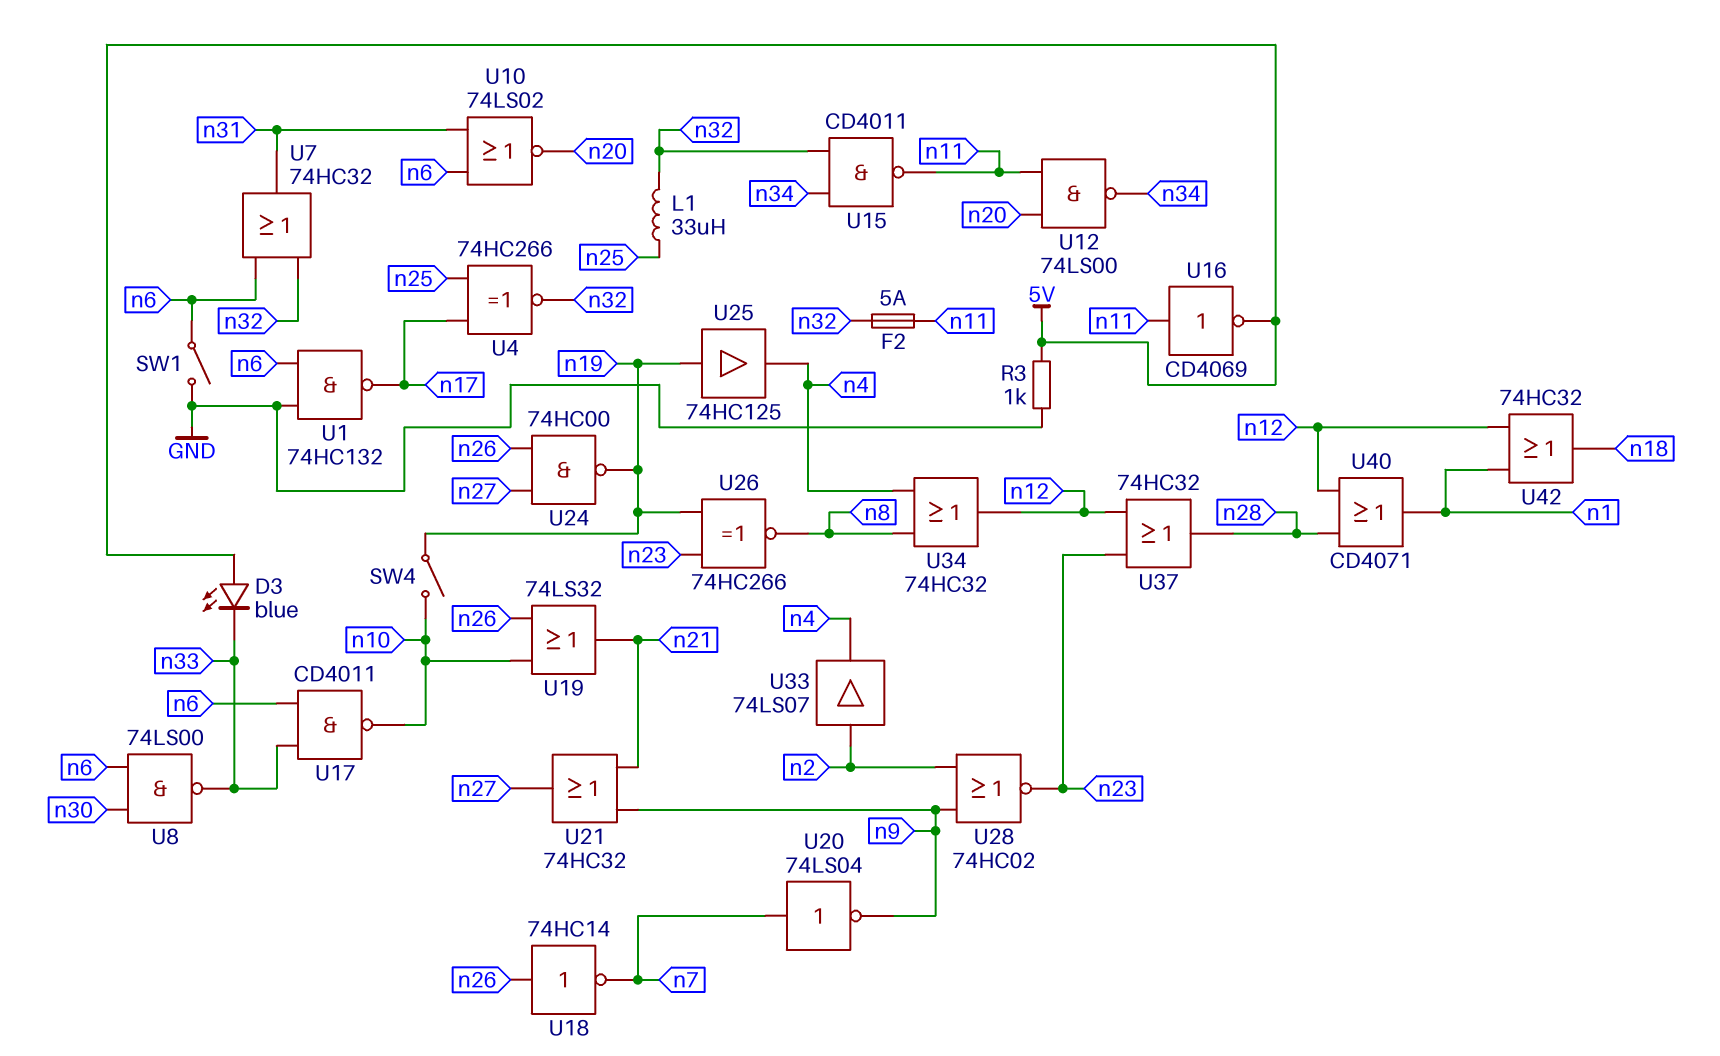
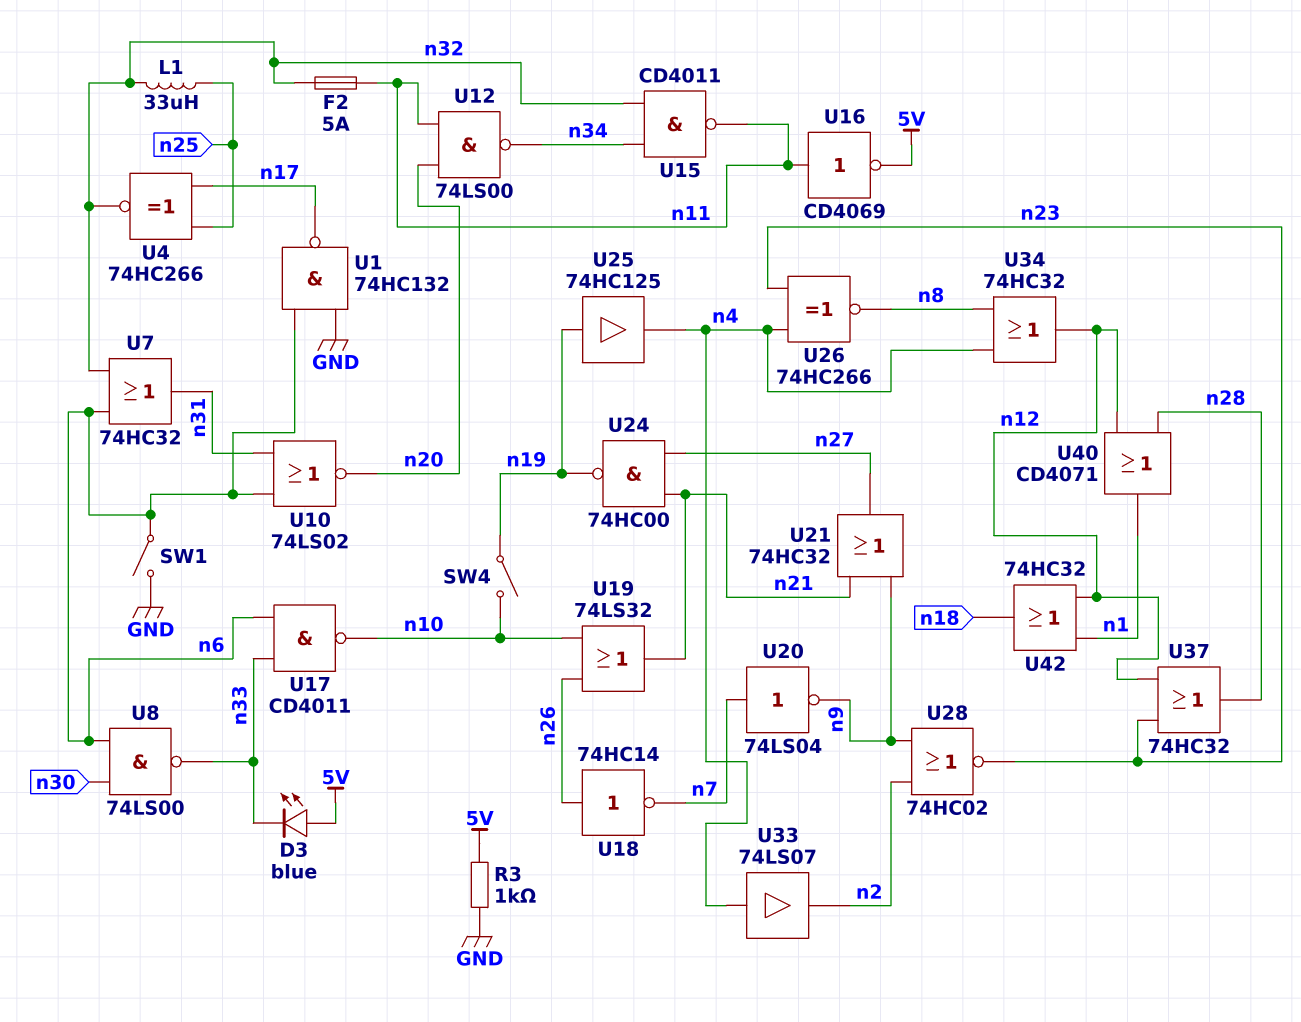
U24: NAND 74HC00 (in n26, in n27, out n19) -> NAND 74HC00 (in n21, in n27, out n19)
U26: XNOR 74HC266 (in n19, in n23, out n8) -> XNOR 74HC266 (in n4, in n23, out n8)
U33: buffer 74LS07 (in n2, out n4) -> buffer 74LS07 (in n4, out n2)

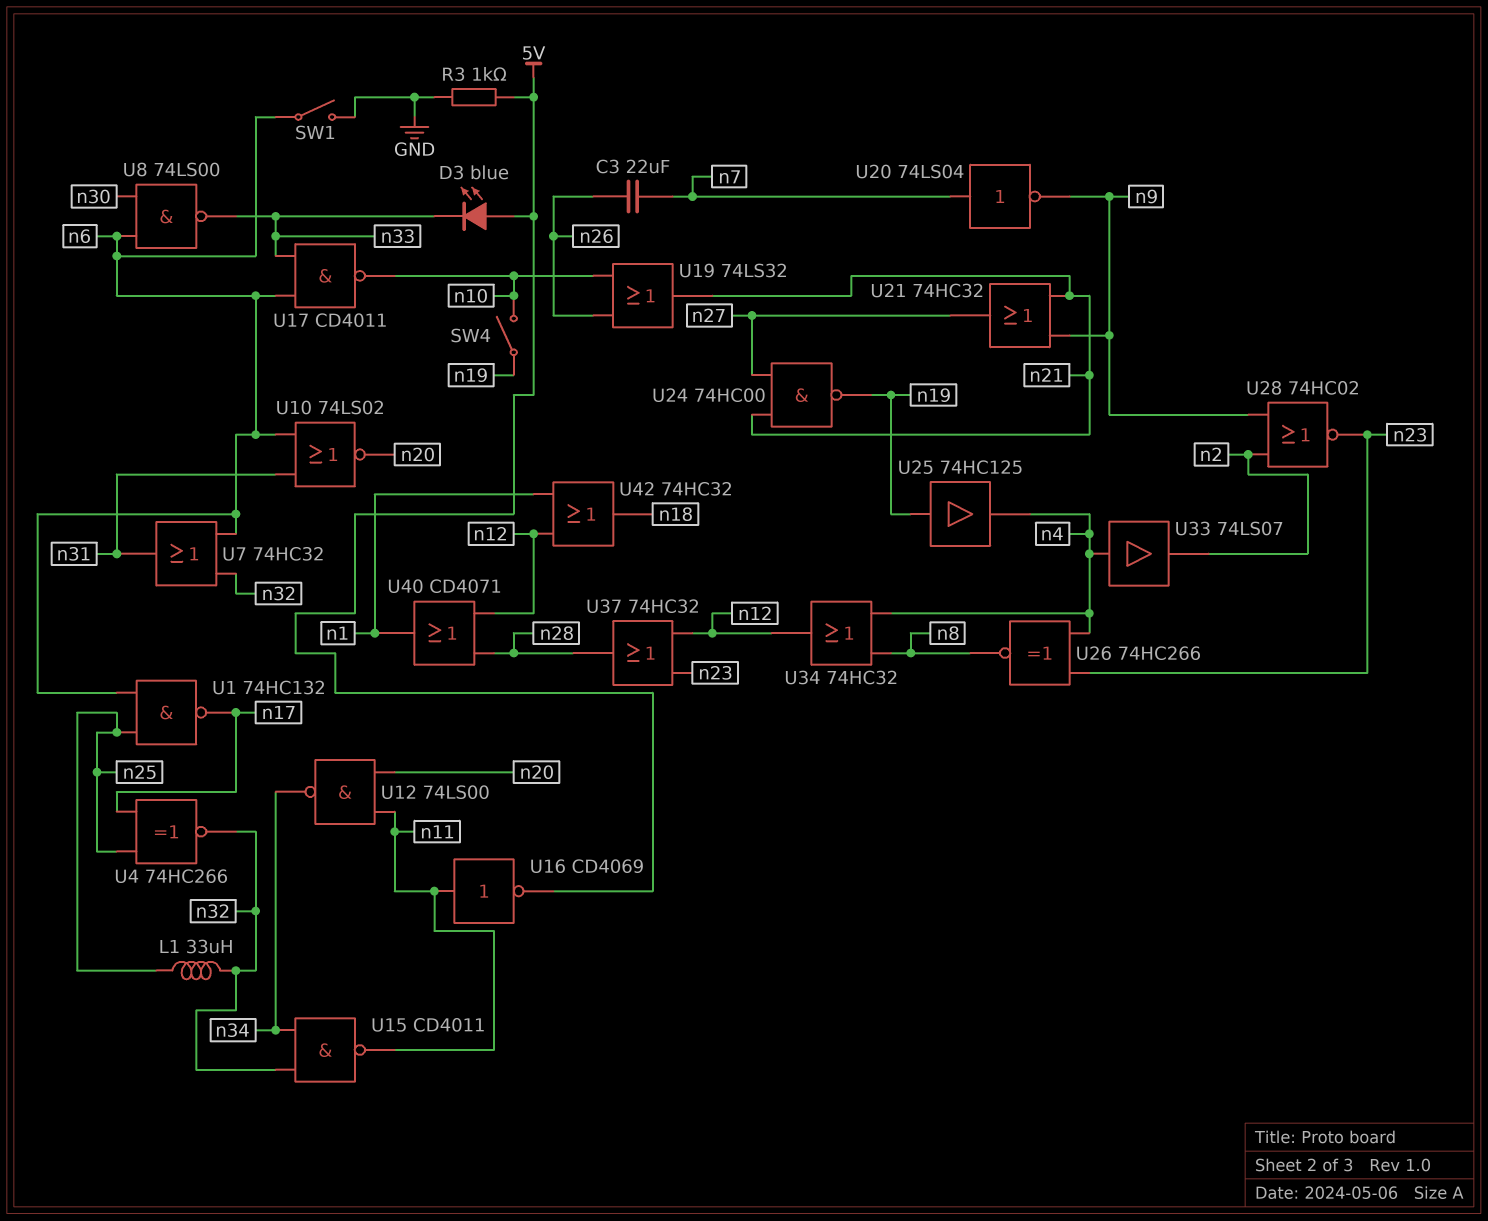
C3: none -> 22uF (n7, n26)
F2: 5A (n11, n32) -> none
U1: NAND 74HC132 (in GND, in n6, out n17) -> NAND 74HC132 (in n6, in n25, out n17)
U18: NOT 74HC14 (in n26, out n7) -> none

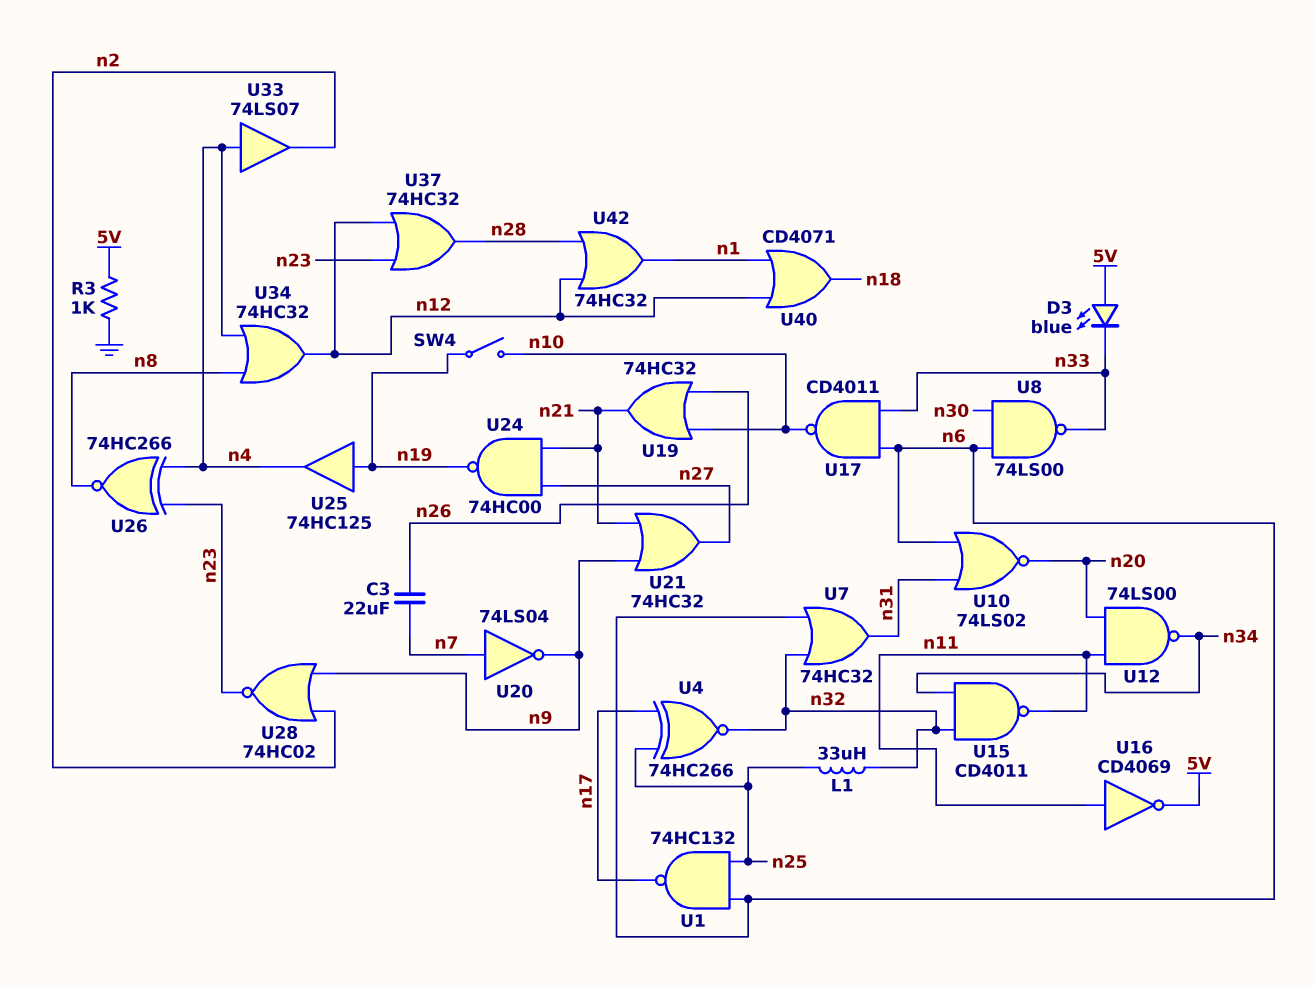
SW1: switch (GND, n6) -> none
U19: OR 74LS32 (in n10, in n26, out n21) -> OR 74HC32 (in n10, in n26, out n21)
U40: OR CD4071 (in n12, in n28, out n1) -> OR CD4071 (in n1, in n12, out n18)
U42: OR 74HC32 (in n1, in n12, out n18) -> OR 74HC32 (in n12, in n28, out n1)

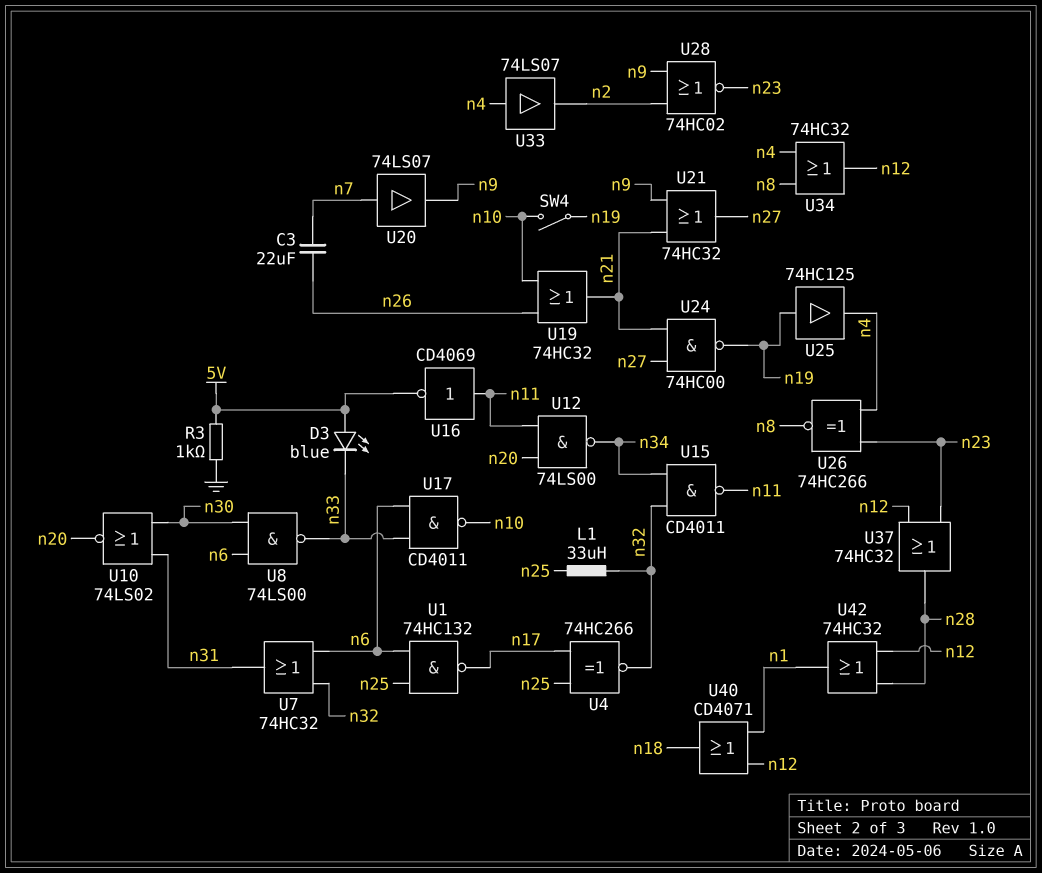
U10: NOR 74LS02 (in n6, in n31, out n20) -> NOR 74LS02 (in n30, in n31, out n20)
U20: NOT 74LS04 (in n7, out n9) -> buffer 74LS07 (in n7, out n9)

